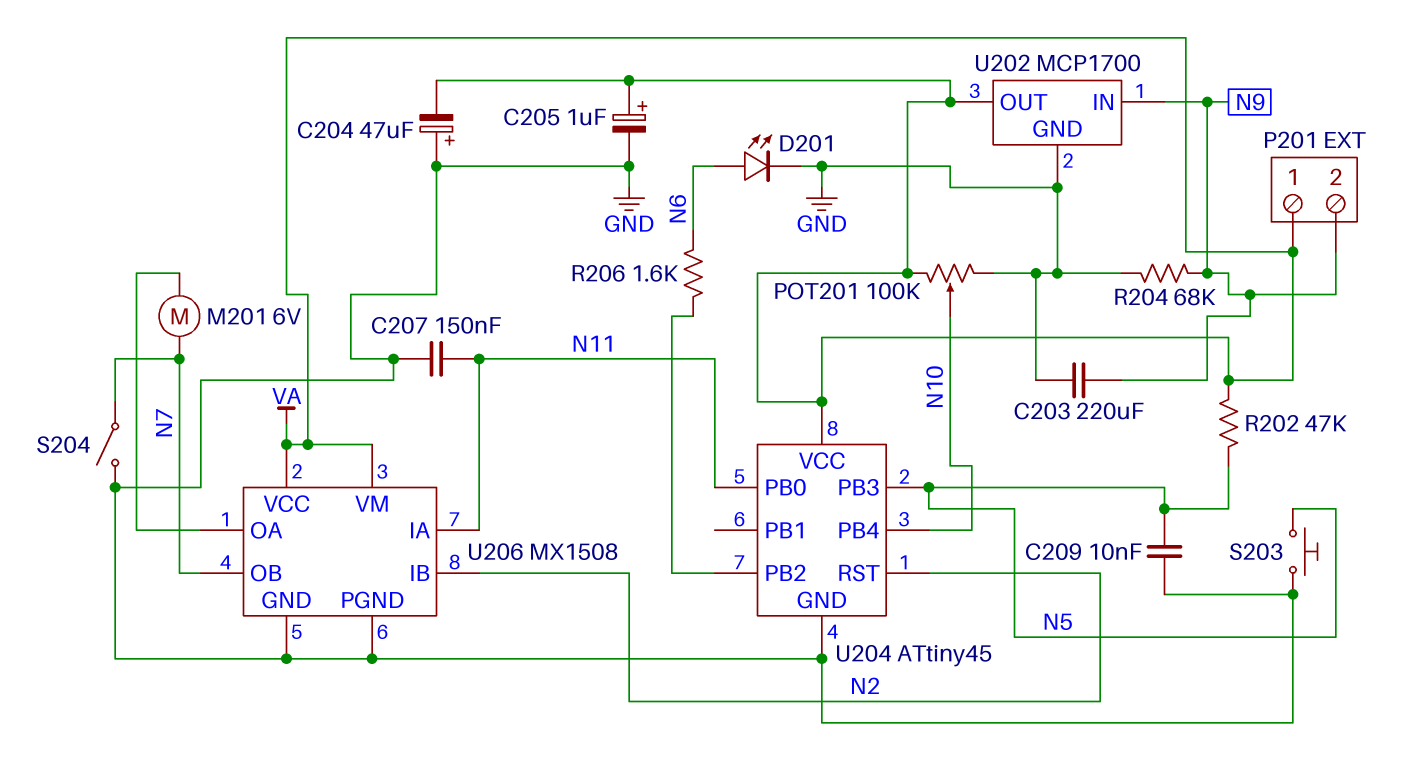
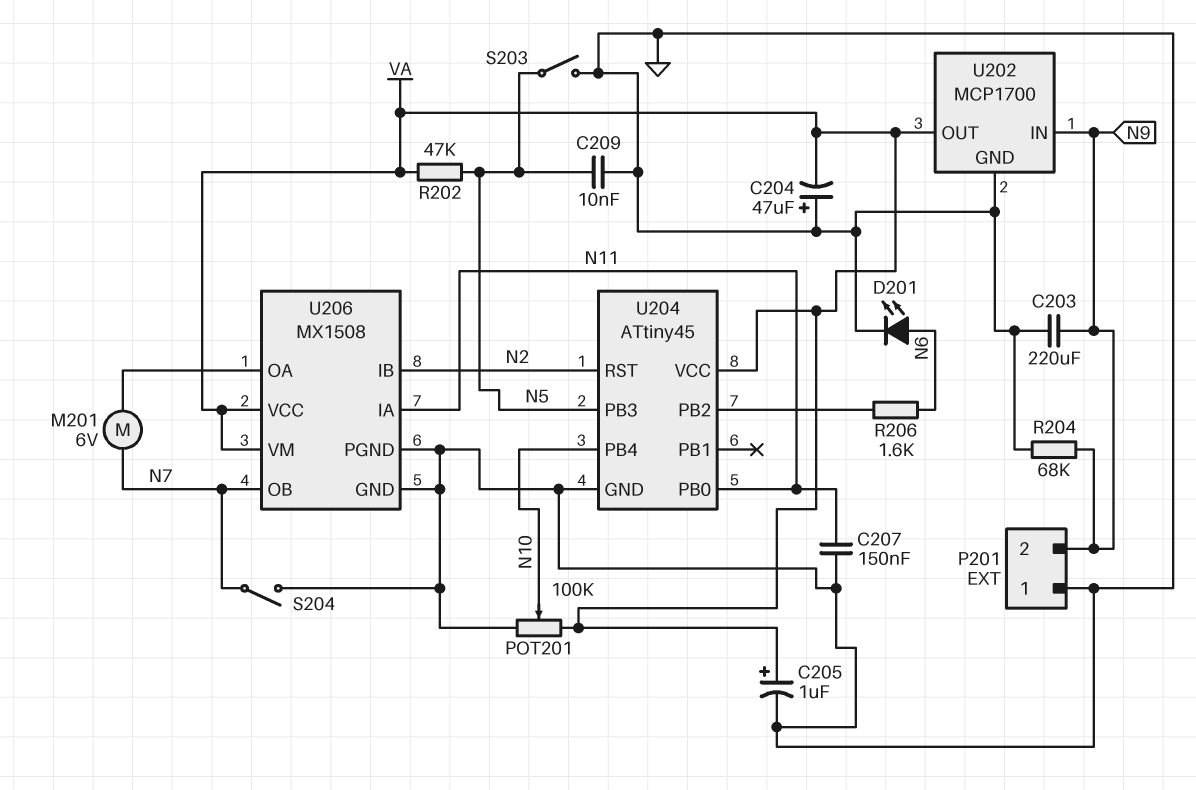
P201 pin 1: VA -> GND
S203: button (GND, N5) -> switch (GND, N5)

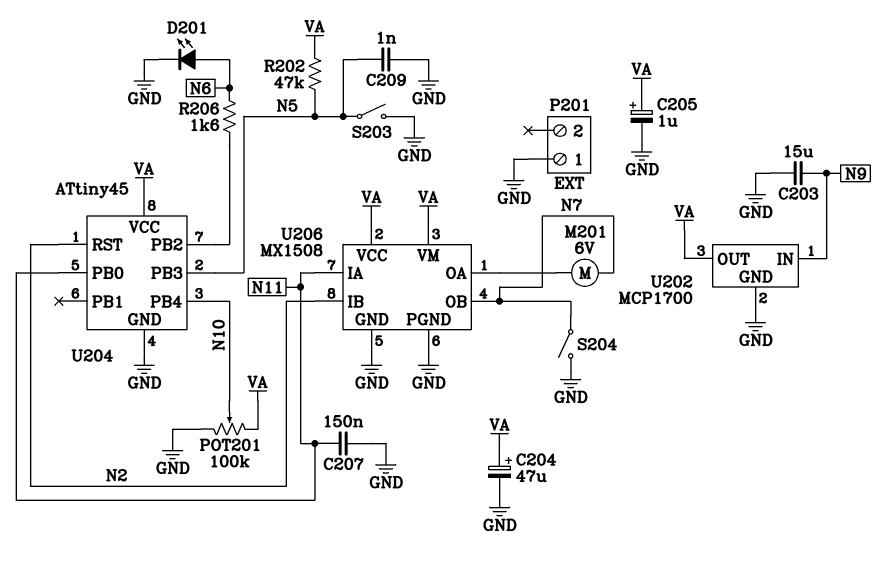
C203: 220uF (GND, N9) -> 15uF (GND, N9)
C204: 47uF (plus GND, minus VA) -> 47uF (plus VA, minus GND)
C209: 10nF (GND, N5) -> 1nF (GND, N5)
P201 pin 2: N9 -> none
R204: 68k (GND, N9) -> none

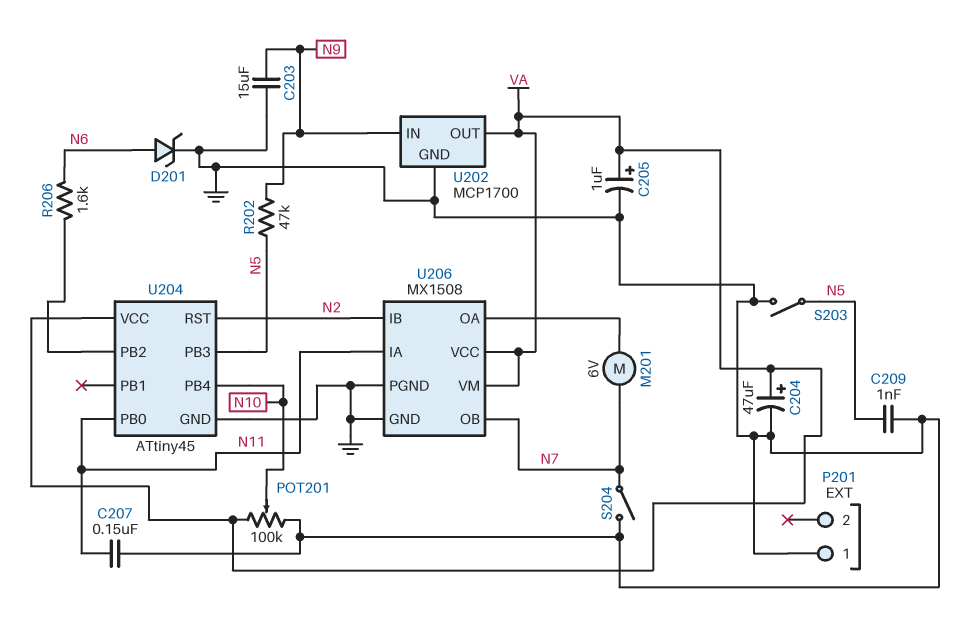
D201: LED (A N6, K GND) -> zener (A N6, K GND)
R202: 47k (N5, VA) -> 47k (N5, N9)

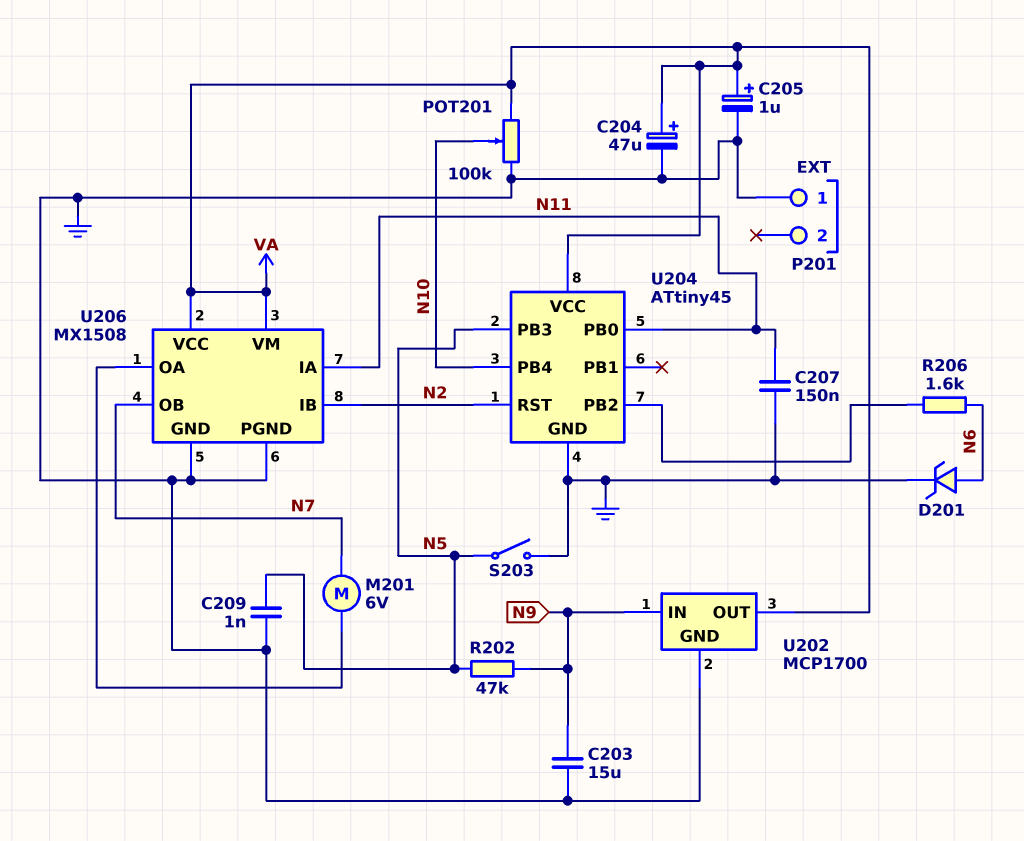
S204: switch (GND, N7) -> none

